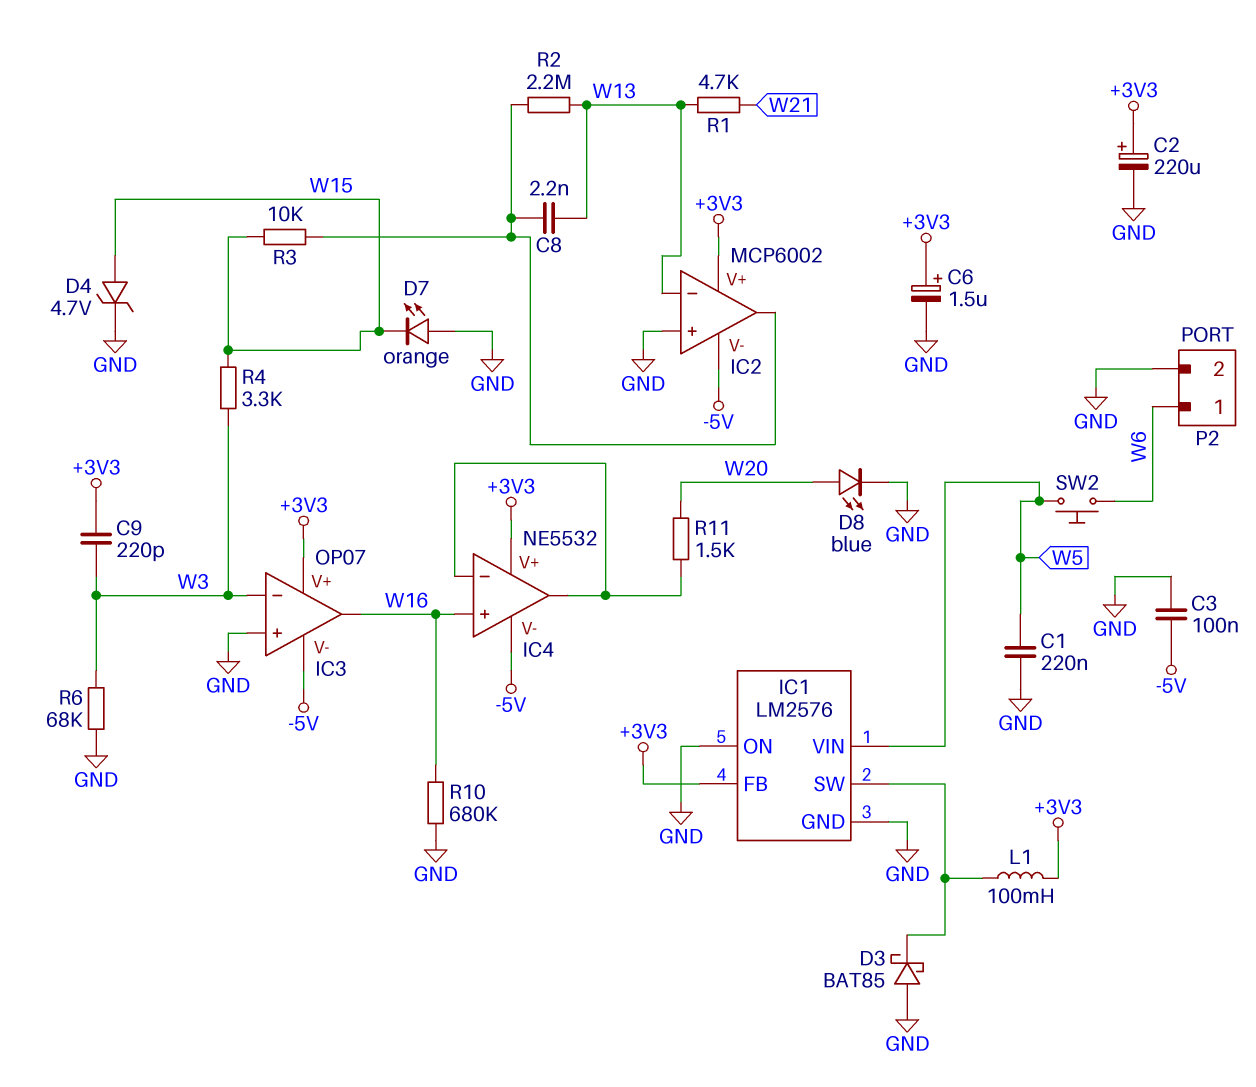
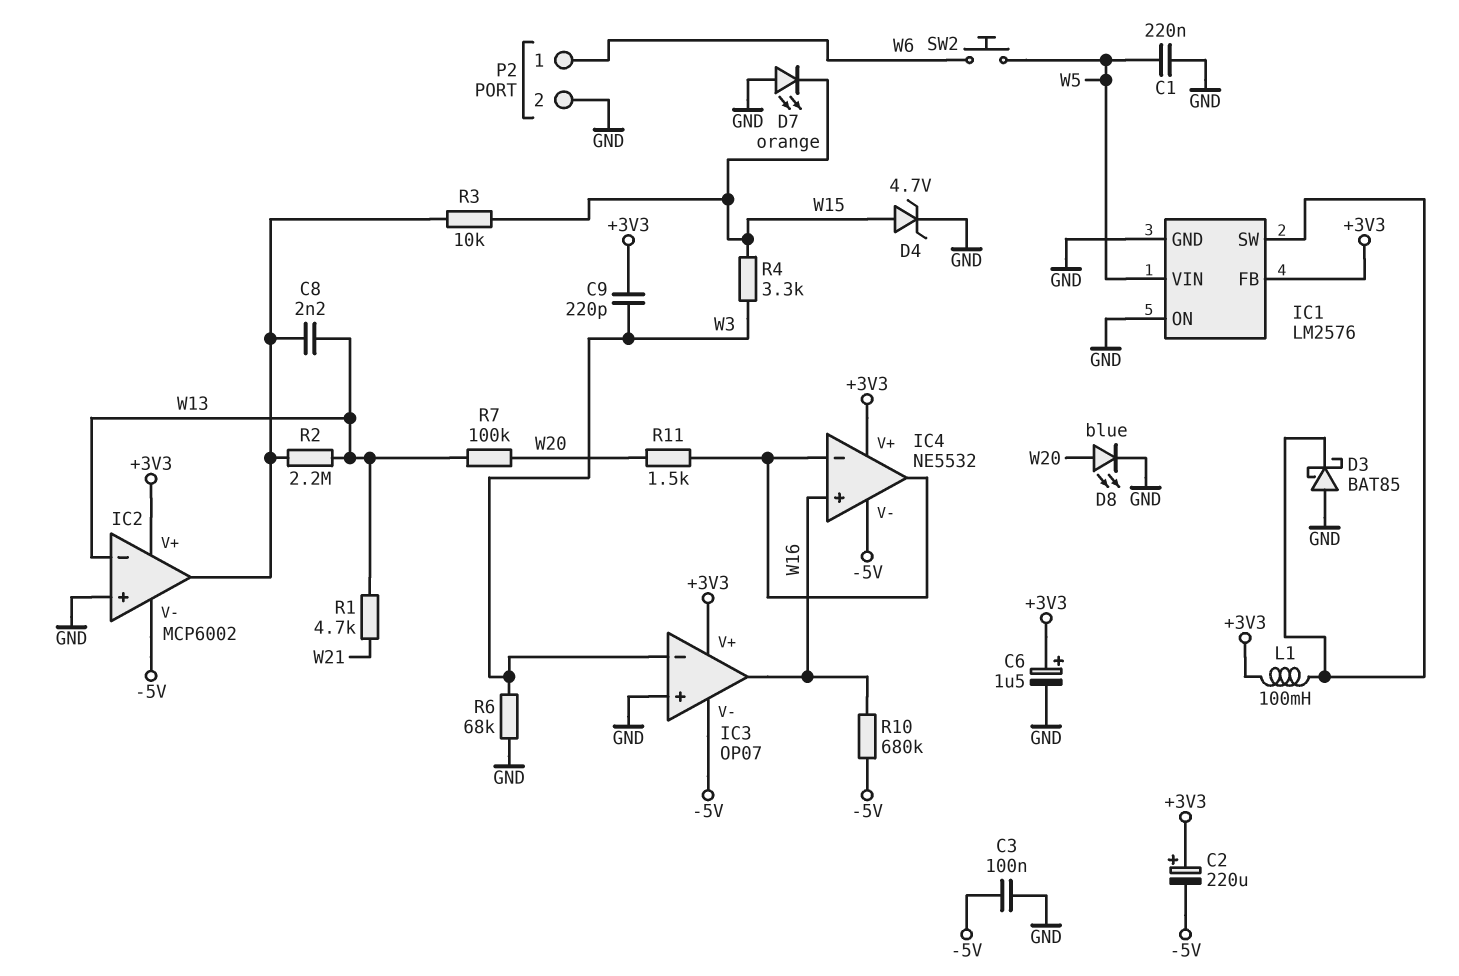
C2: 220uF (plus +3V3, minus GND) -> 220uF (plus +3V3, minus -5V)
R7: none -> 100k (W13, W20)
R10: 680k (GND, W16) -> 680k (-5V, W16)

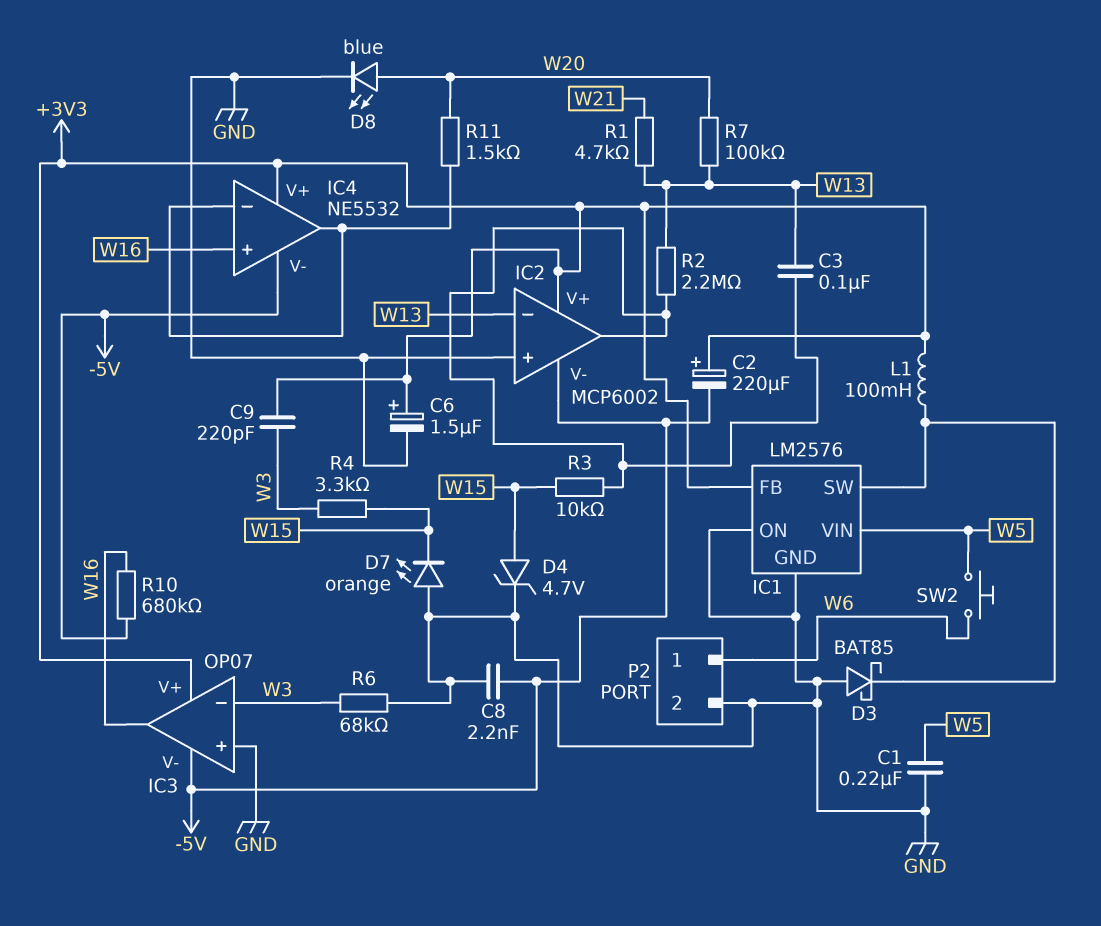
C3: 100nF (-5V, GND) -> 100nF (IC2/out, W13)
C8: 2.2nF (IC2/out, W13) -> 2.2nF (-5V, GND)

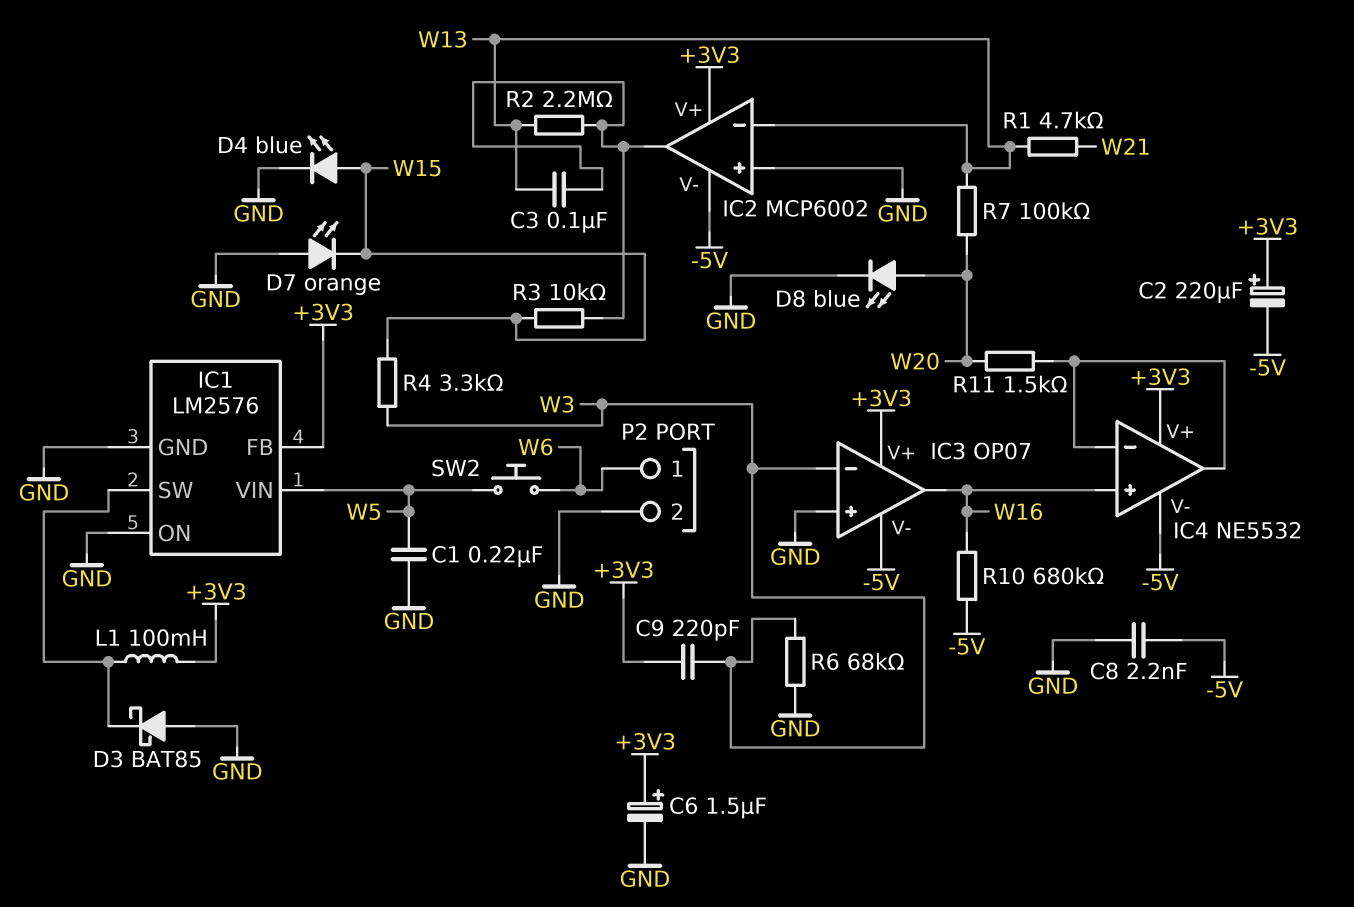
D4: zener 4.7V (A W15, K GND) -> LED blue (A W15, K GND)

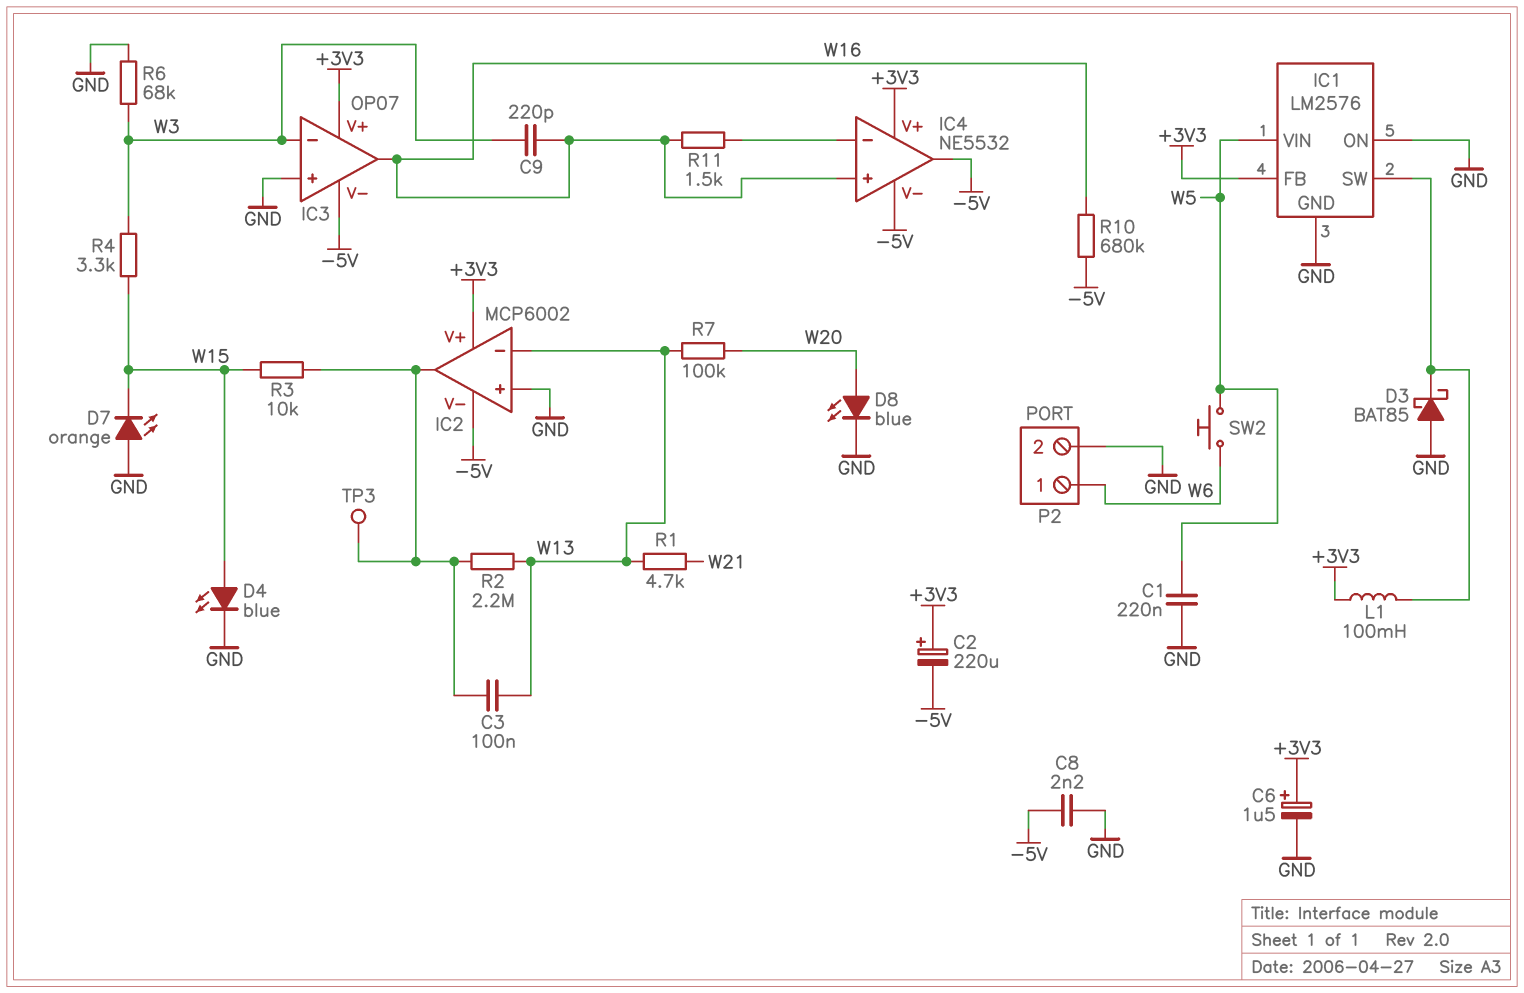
C9: 220pF (+3V3, W3) -> 220pF (W3, W16)
IC4 pin out: IC4/in- -> -5V
R11: 1.5k (IC4/in-, W20) -> 1.5k (IC4/in-, W16)
TP3: none -> test point (IC2/out)

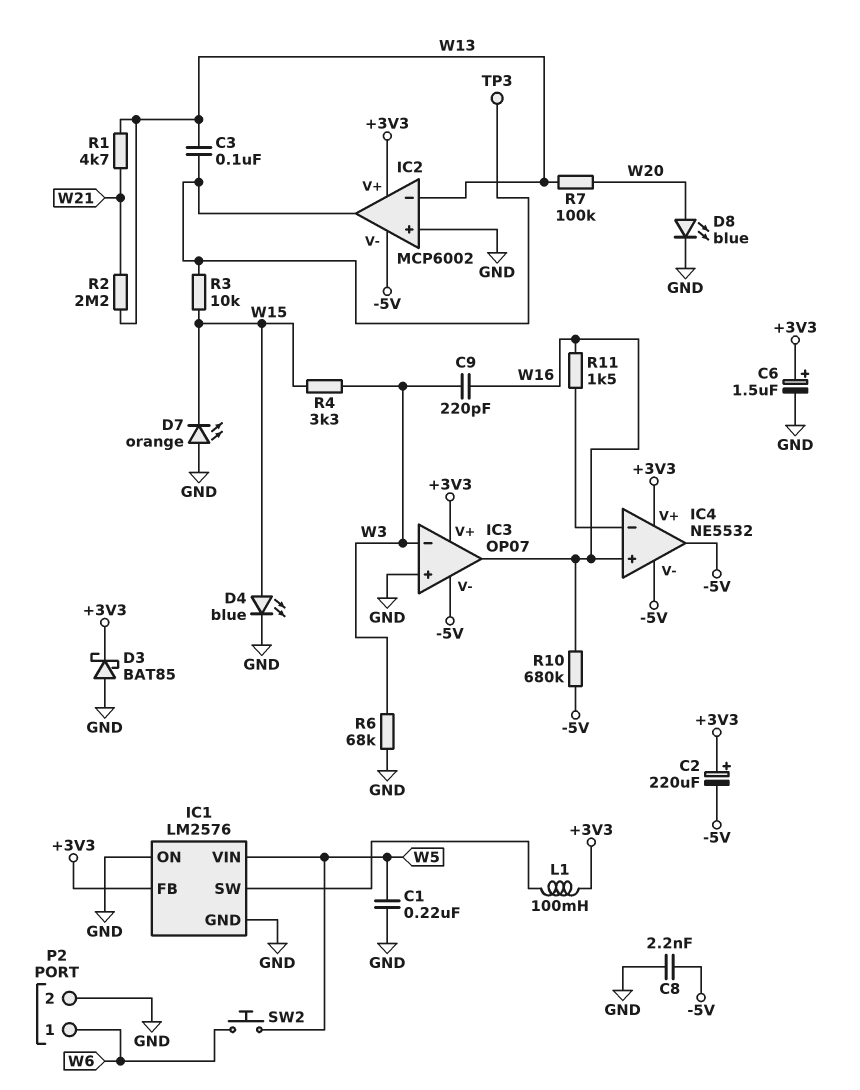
D3: schottky BAT85 (A GND, K IC1/SW) -> schottky BAT85 (A GND, K +3V3)
R2: 2.2M (IC2/out, W13) -> 2.2M (W13, W21)

